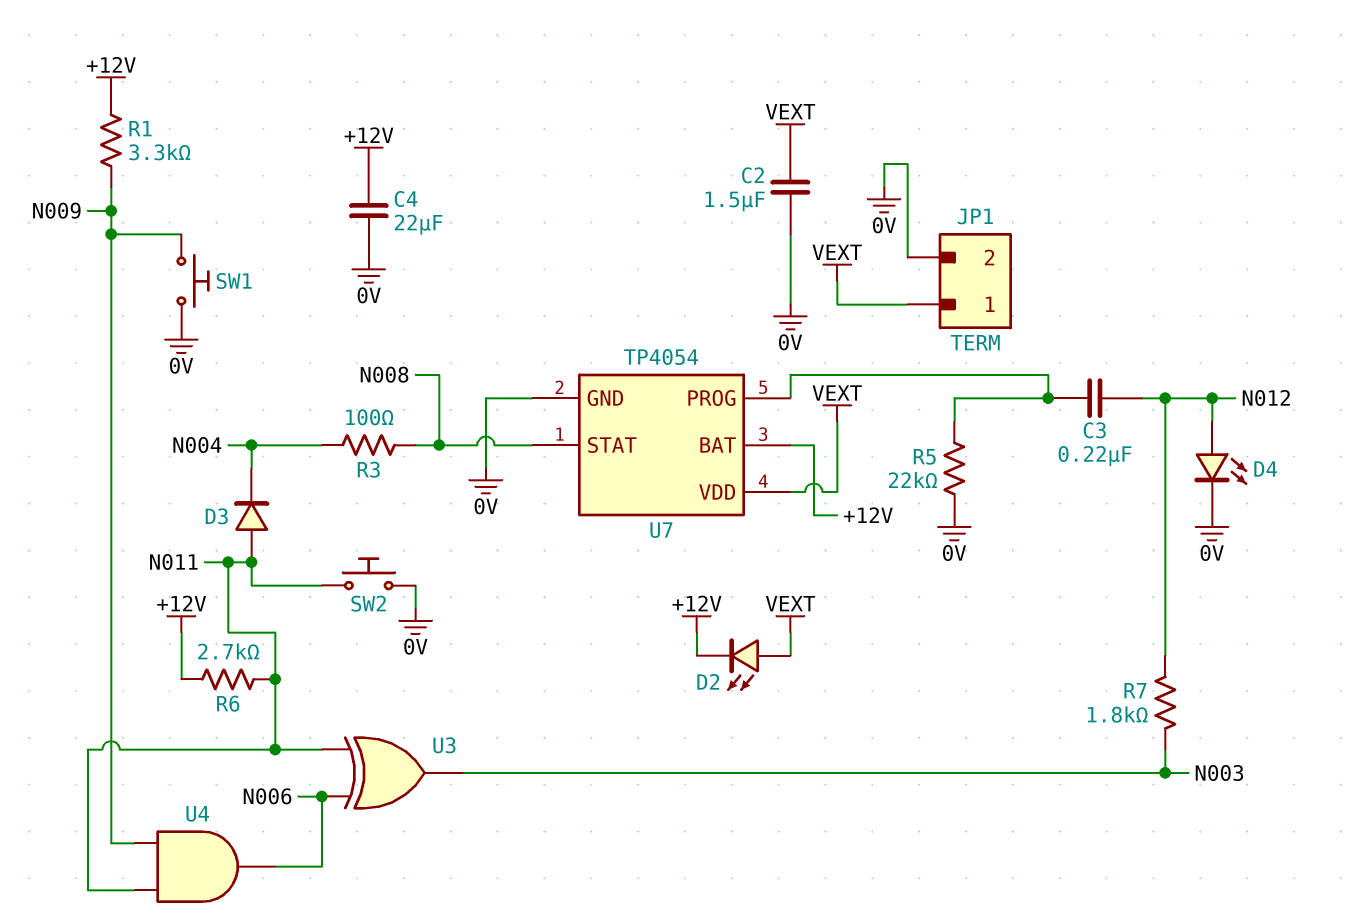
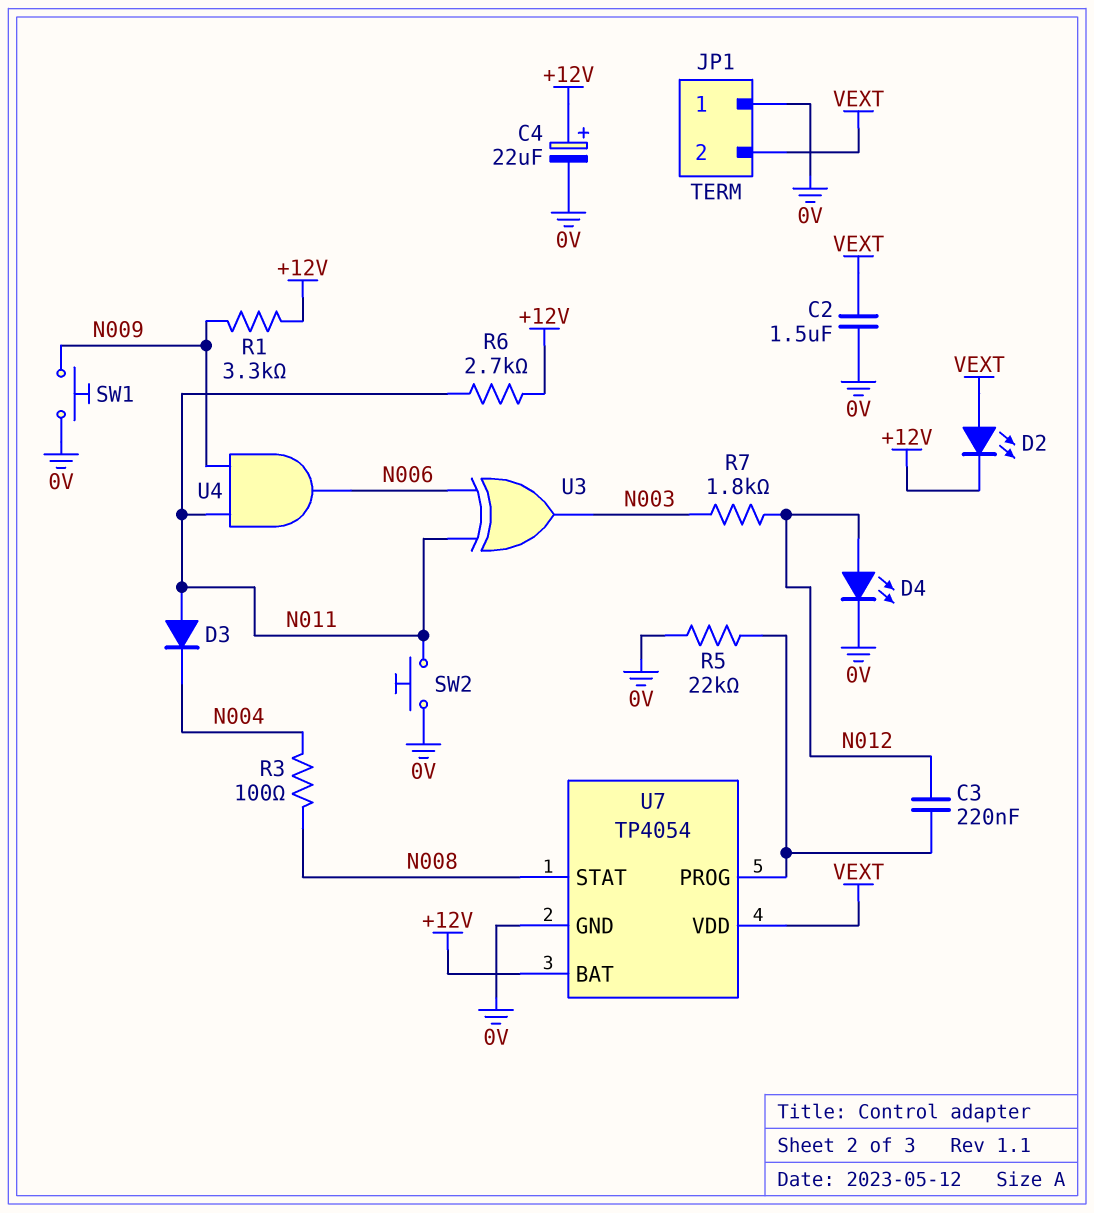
C4: 22uF (+12V, 0V) -> 22uF (plus +12V, minus 0V)
JP1 pin 1: VEXT -> 0V
JP1 pin 2: 0V -> VEXT

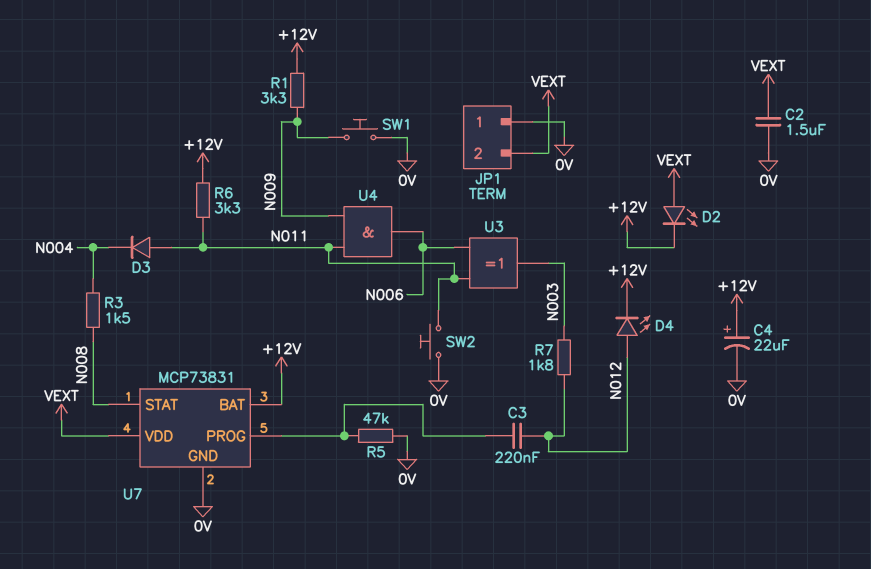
D4: LED (A N012, K 0V) -> LED (A N012, K +12V)
R3: 100 (N004, N008) -> 1.5k (N004, N008)
R5: 22k (0V, U7/PROG) -> 47k (0V, U7/PROG)
R6: 2.7k (+12V, N011) -> 3.3k (+12V, N011)
U7: TP4054 -> MCP73831

